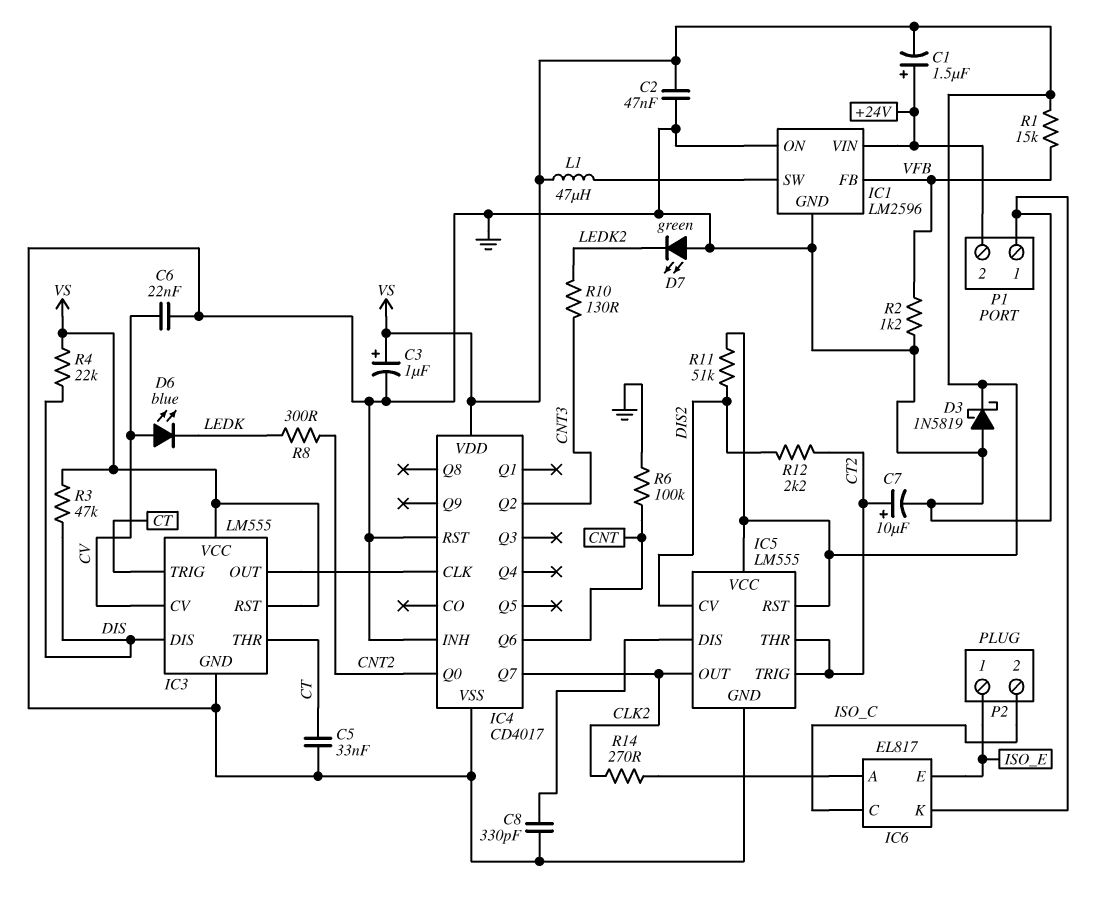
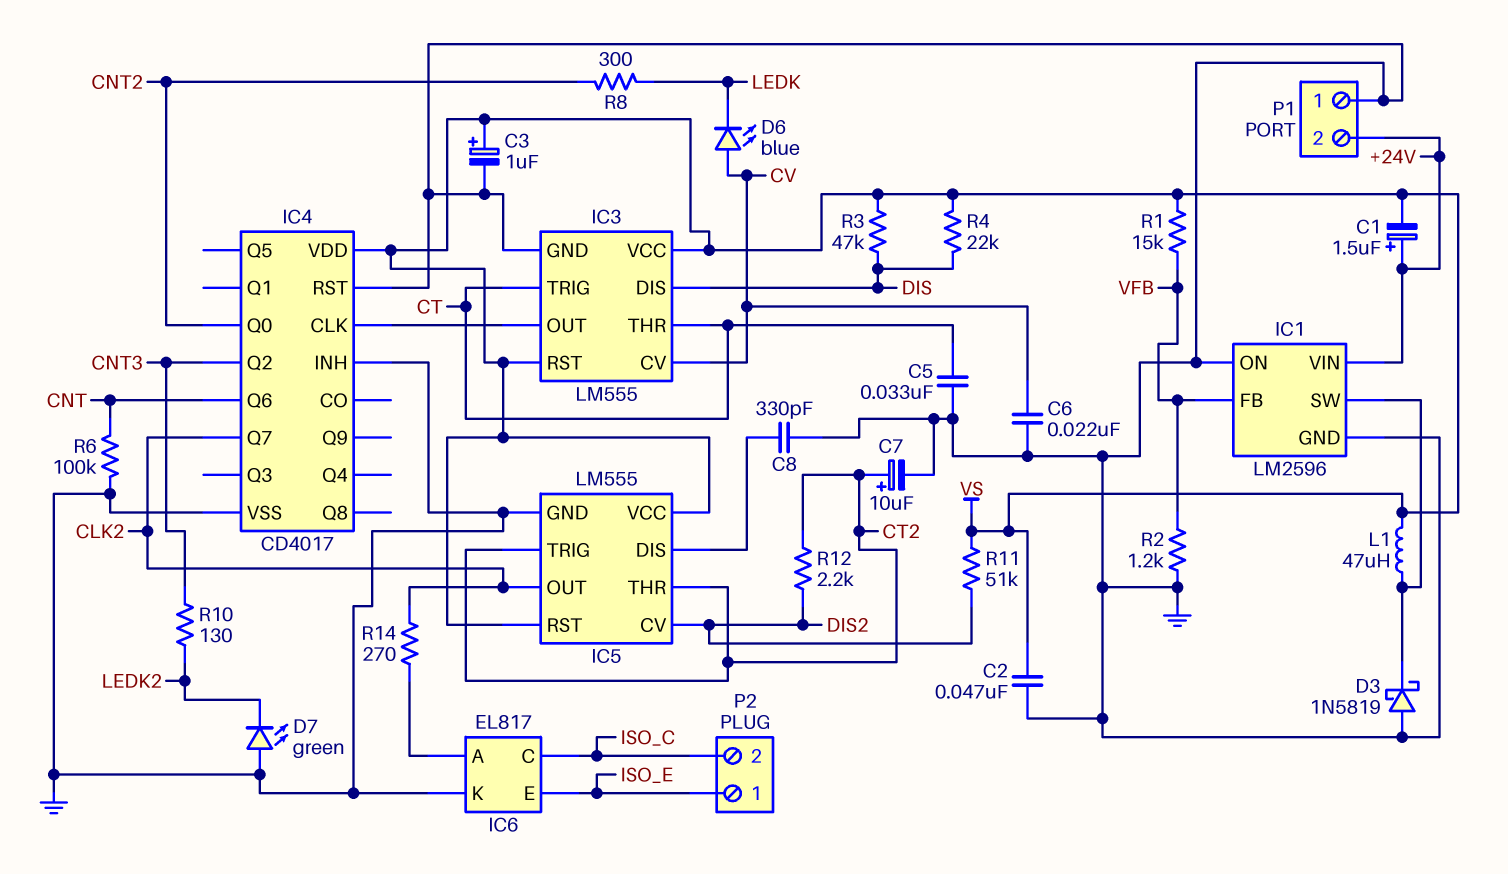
D3: schottky 1N5819 (A GND, K VS) -> schottky 1N5819 (A GND, K IC1/SW)

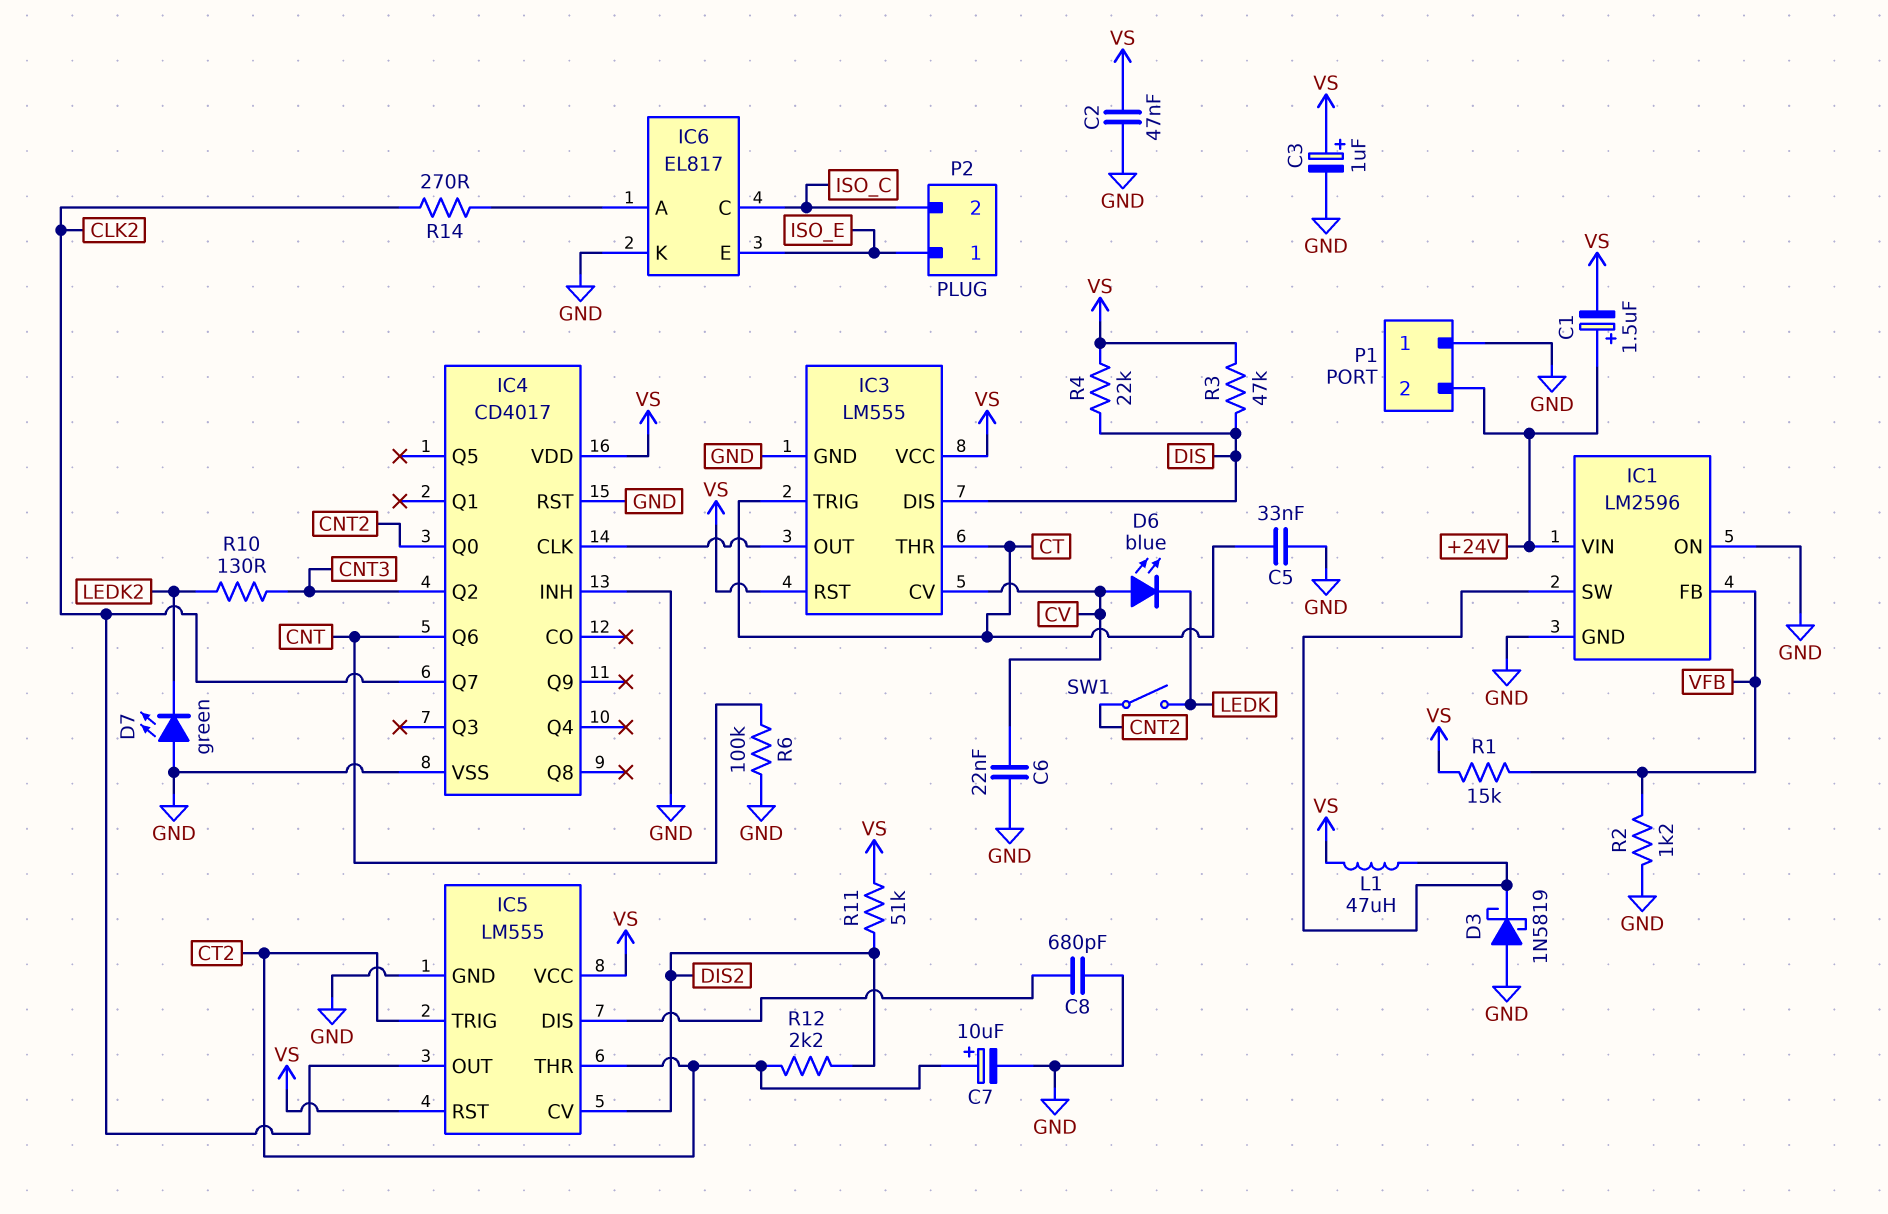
C8: 330pF (GND, IC5/DIS) -> 680pF (GND, IC5/DIS)
R8: 300 (CNT2, LEDK) -> none
SW1: none -> switch (CNT2, LEDK)

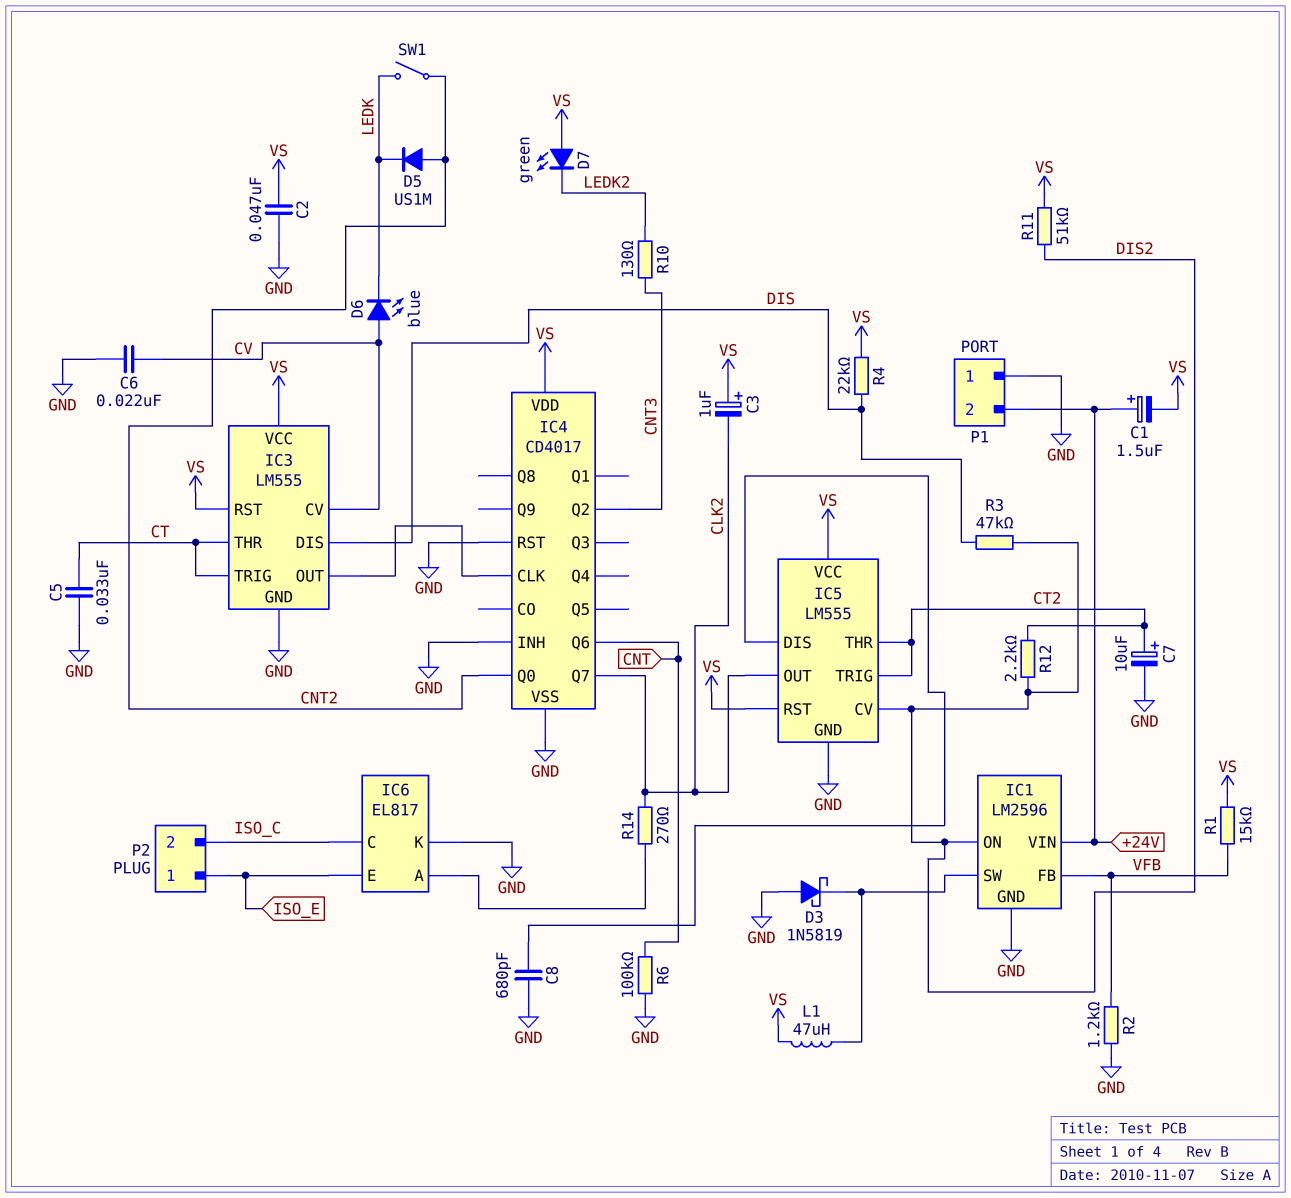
C3: 1uF (plus VS, minus GND) -> 1uF (plus VS, minus CLK2)
D5: none -> diode US1M (A CNT2, K LEDK)
D7: LED green (A GND, K LEDK2) -> LED green (A VS, K LEDK2)
IC1 pin ON: GND -> DIS2
R3: 47k (DIS, VS) -> 47k (DIS, DIS2)

